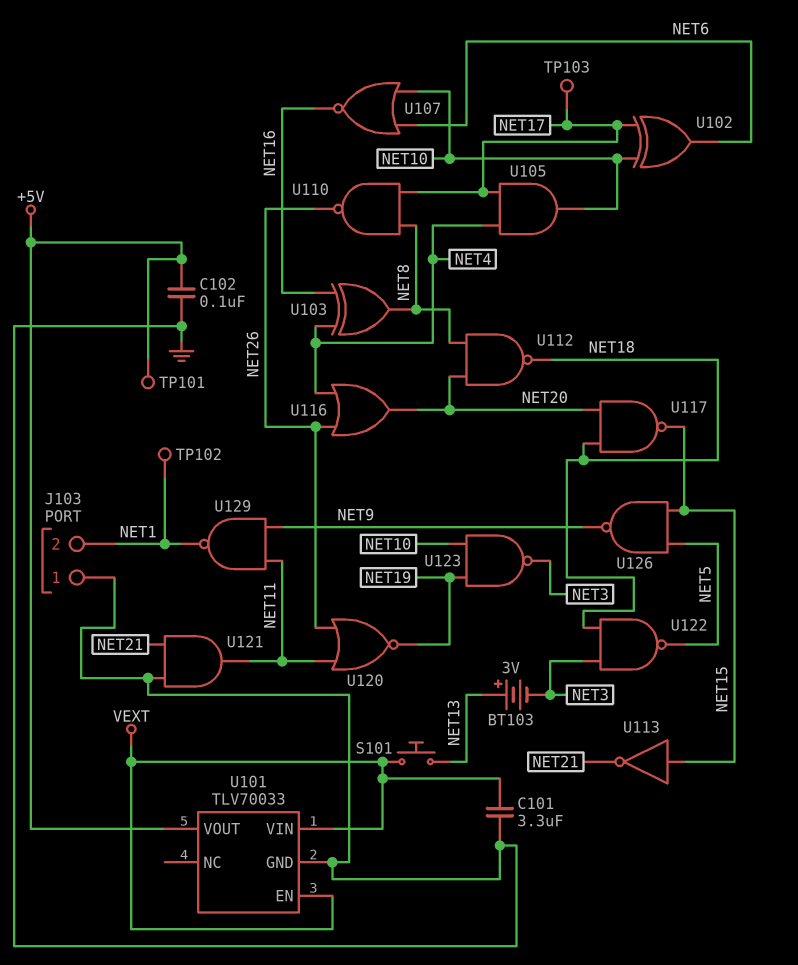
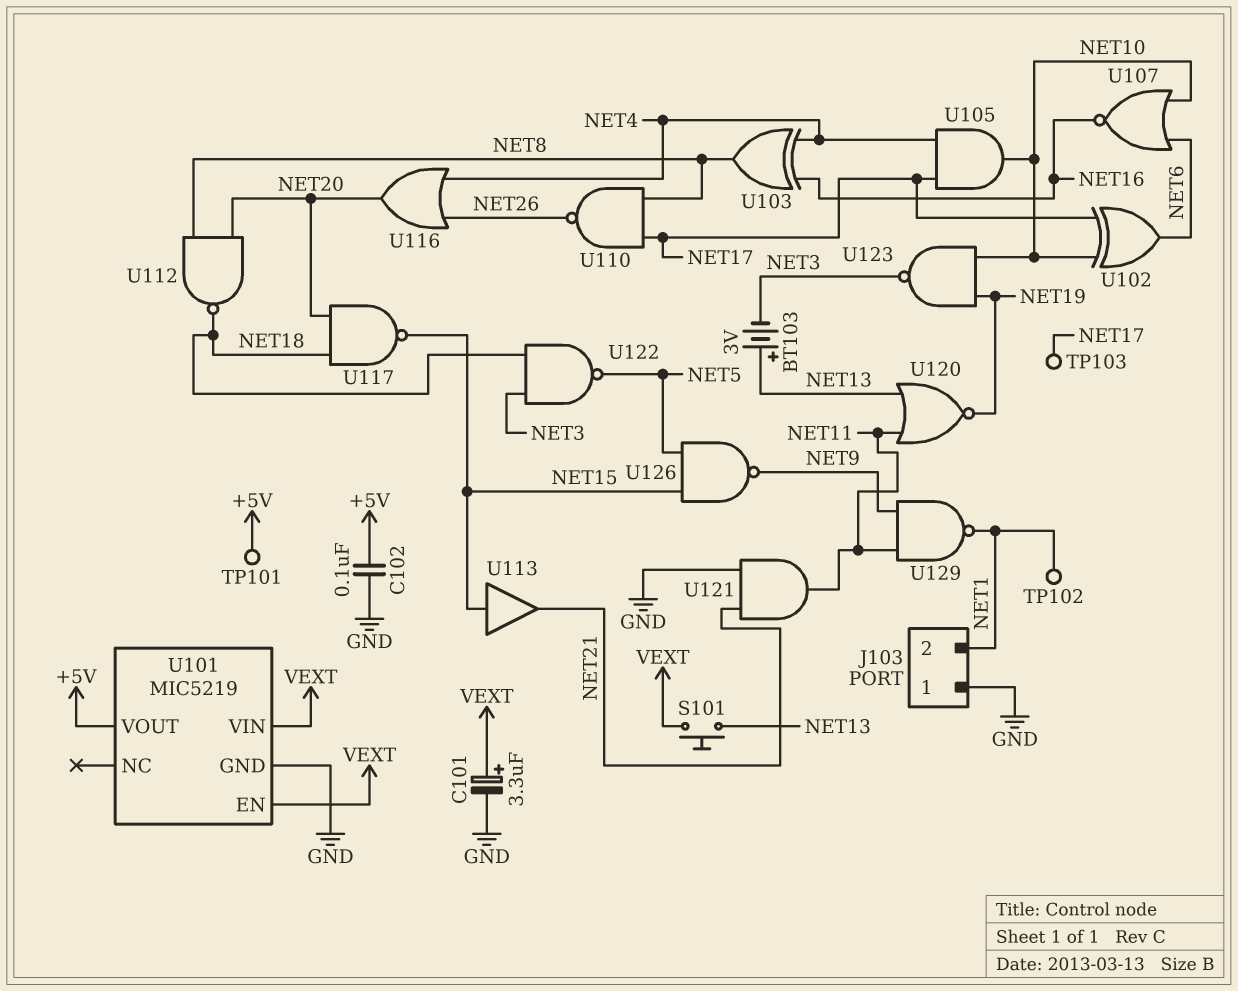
C101: 3.3uF (GND, VEXT) -> 3.3uF (plus VEXT, minus GND)
U101: TLV70033 -> MIC5219
U113: NOT (in NET15, out NET21) -> buffer (in NET15, out NET21)
U120: NOR (in NET11, in NET26, out NET19) -> NOR (in NET11, in NET13, out NET19)

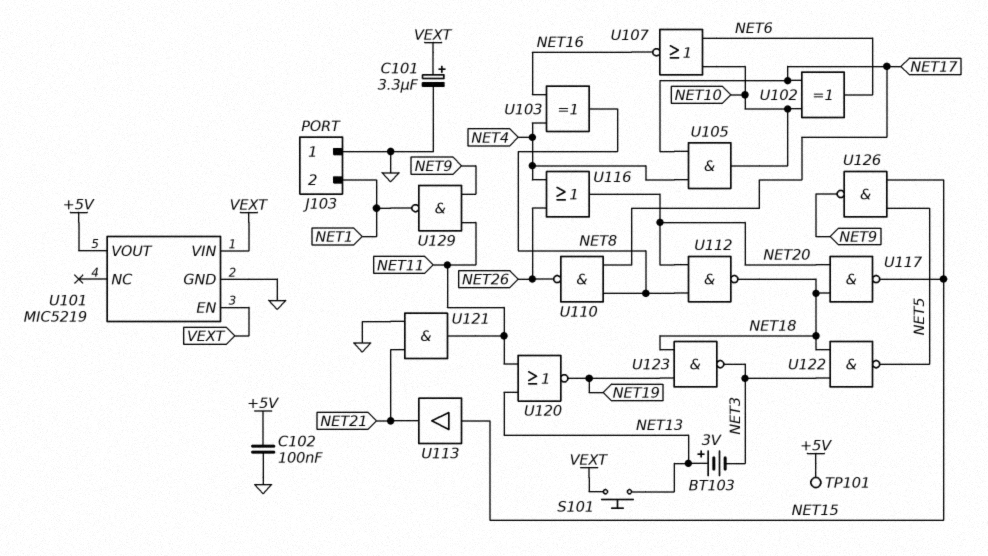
TP102: test point (NET1) -> none
TP103: test point (NET17) -> none
U123: NAND (in NET10, in NET19, out NET3) -> NAND (in NET18, in NET19, out NET3)

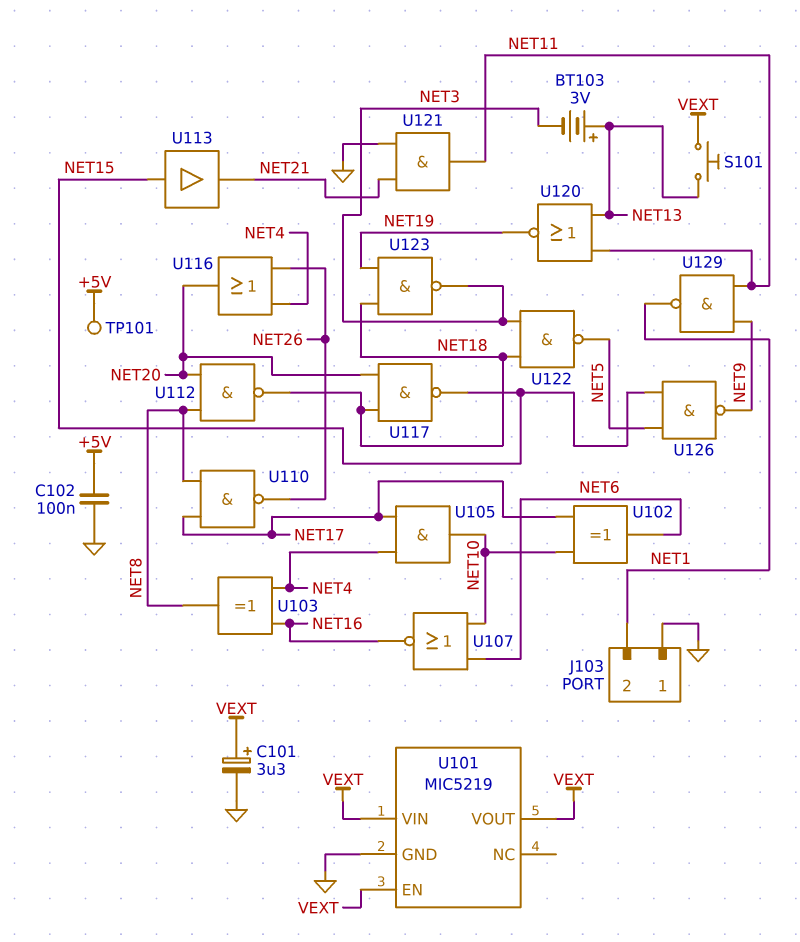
U101 pin VOUT: +5V -> VEXT

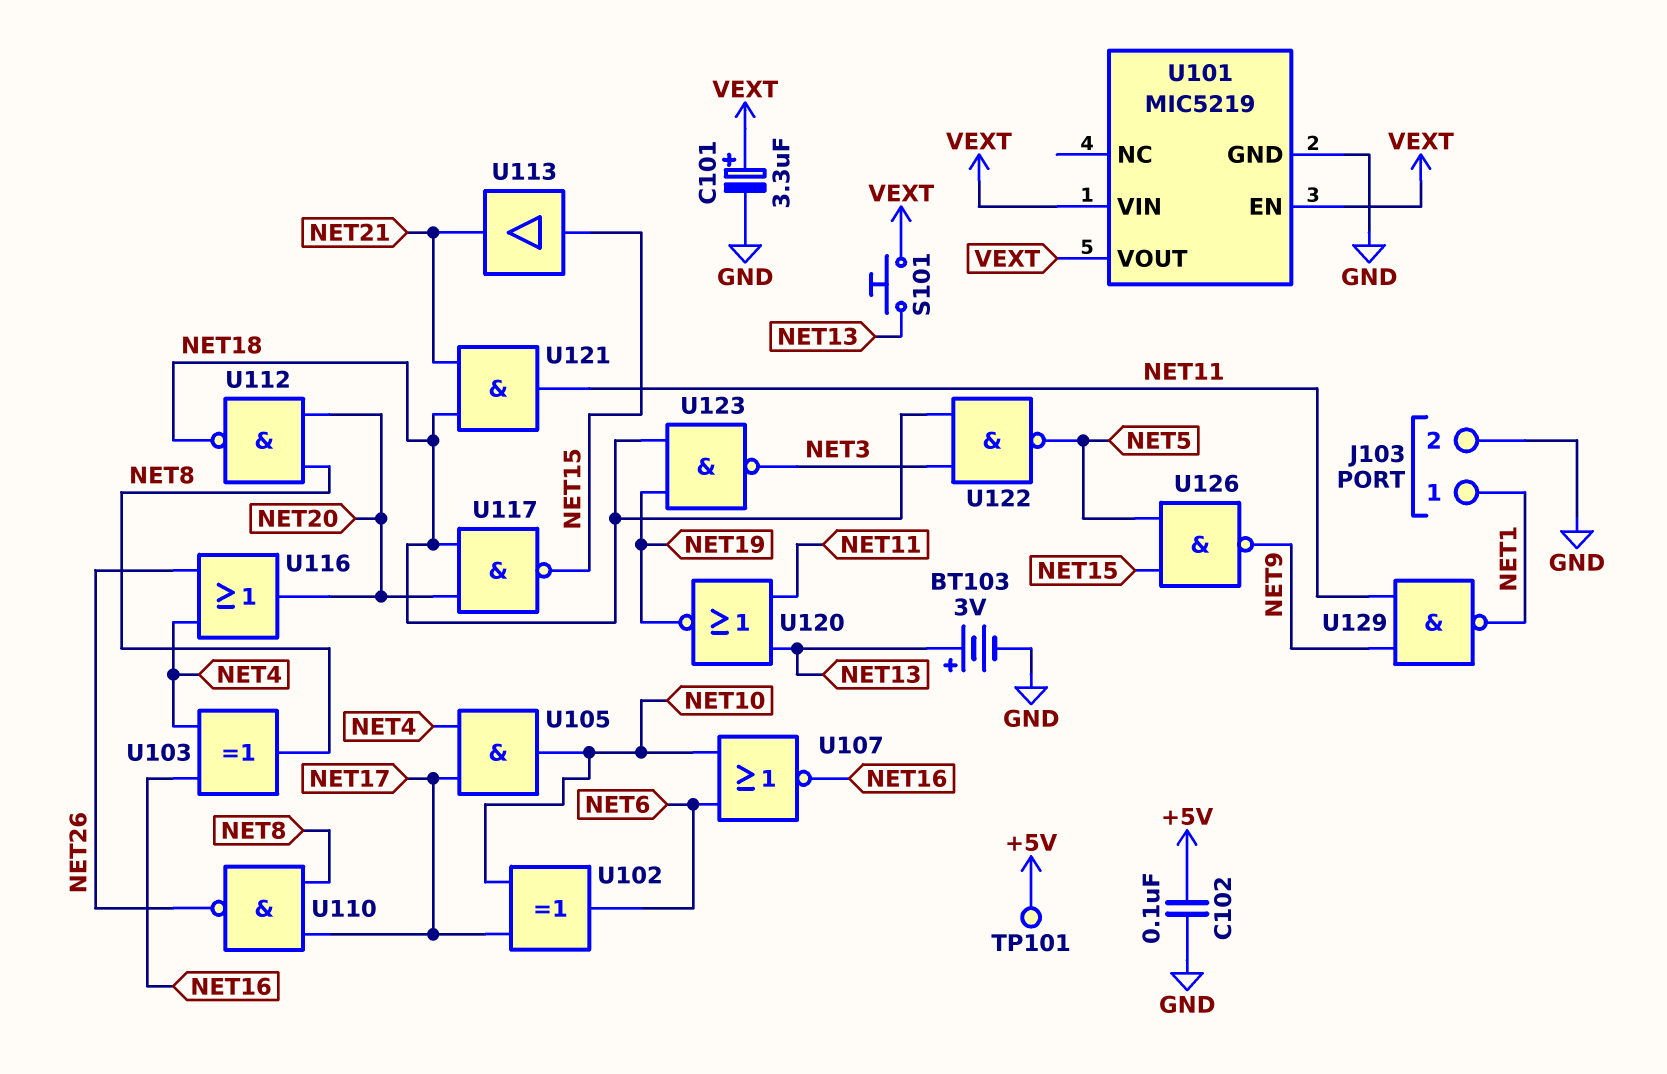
BT103: 3V (plus NET13, minus NET3) -> 3V (plus NET13, minus GND)
J103 pin 1: GND -> NET1
J103 pin 2: NET1 -> GND
U121: AND (in GND, in NET21, out NET11) -> AND (in NET18, in NET21, out NET11)

